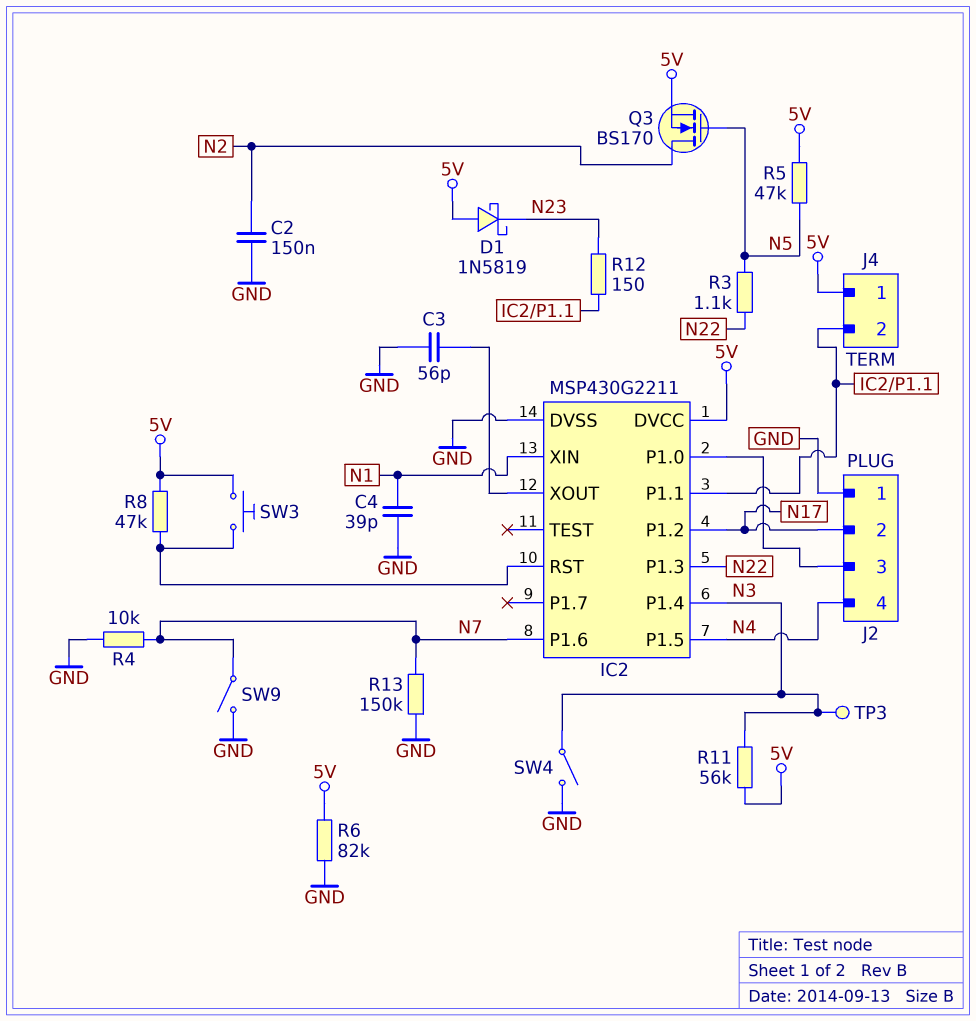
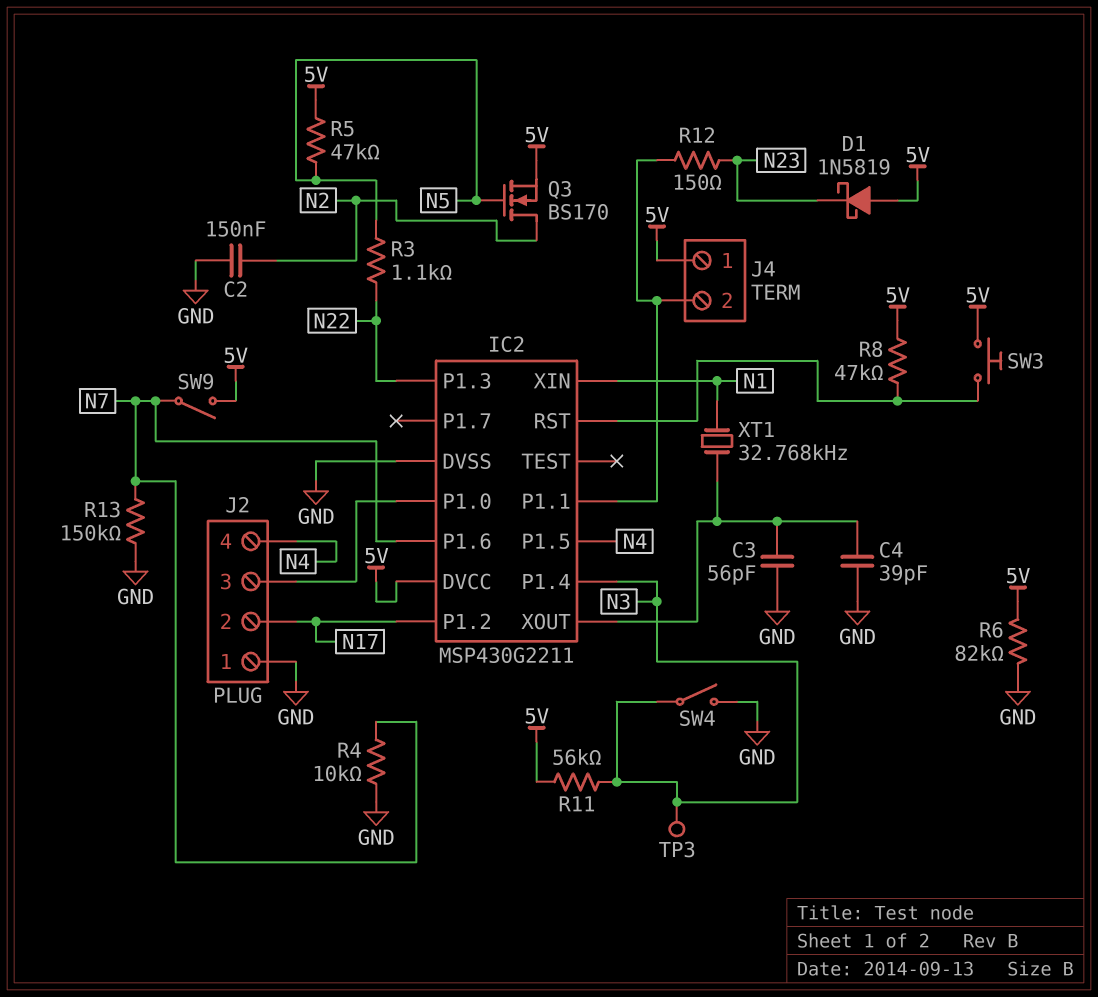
C4: 39pF (GND, N1) -> 39pF (GND, IC2/XOUT)
SW9: switch (GND, N7) -> switch (5V, N7)
XT1: none -> 32.768kHz (IC2/XOUT, N1)

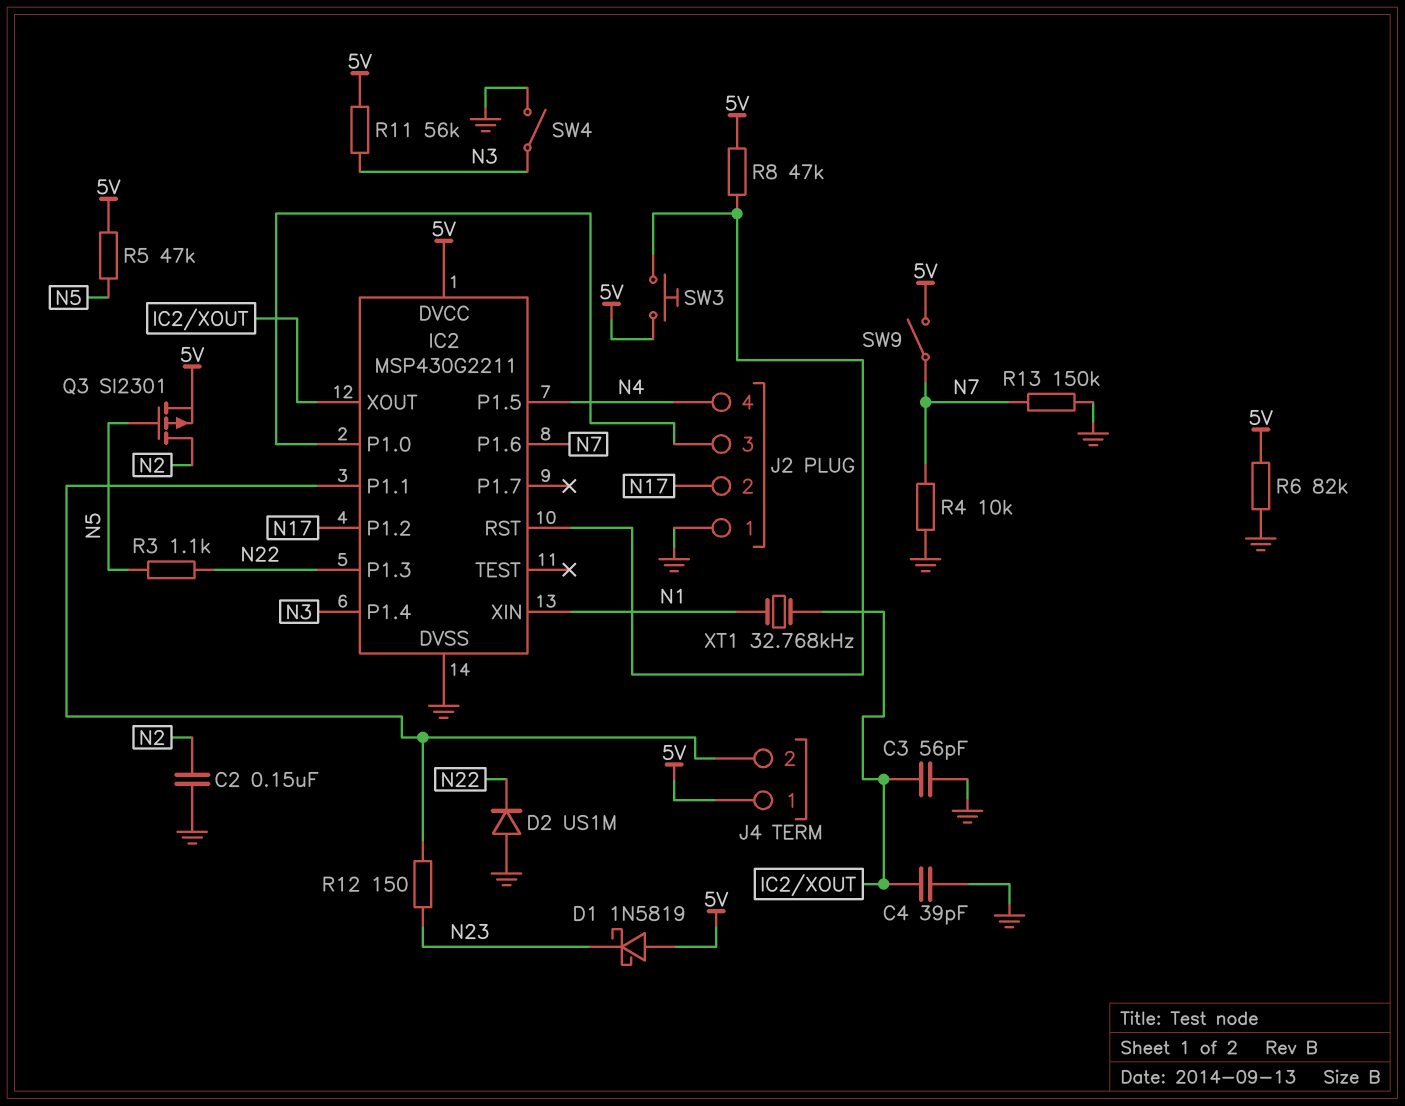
D2: none -> diode US1M (A GND, K N22)
Q3: NMOS BS170 (G N5, D N2, S 5V) -> PMOS SI2301 (G N5, D N2, S 5V)
TP3: test point (N3) -> none

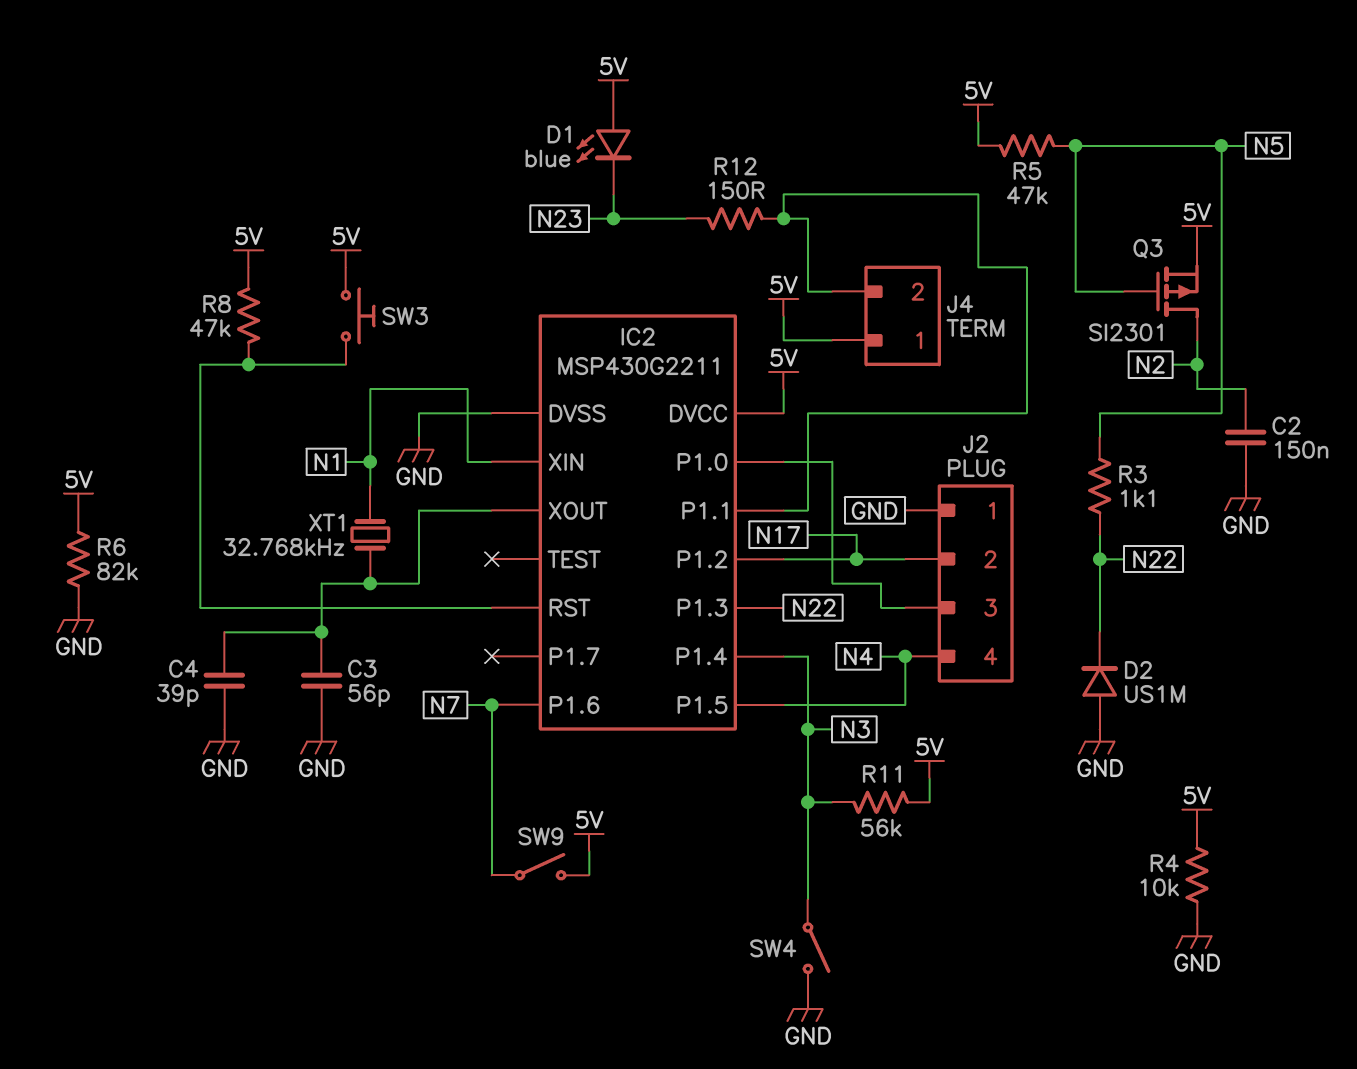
D1: schottky 1N5819 (A 5V, K N23) -> LED blue (A 5V, K N23)
R4: 10k (GND, N7) -> 10k (5V, GND)
R13: 150k (GND, N7) -> none

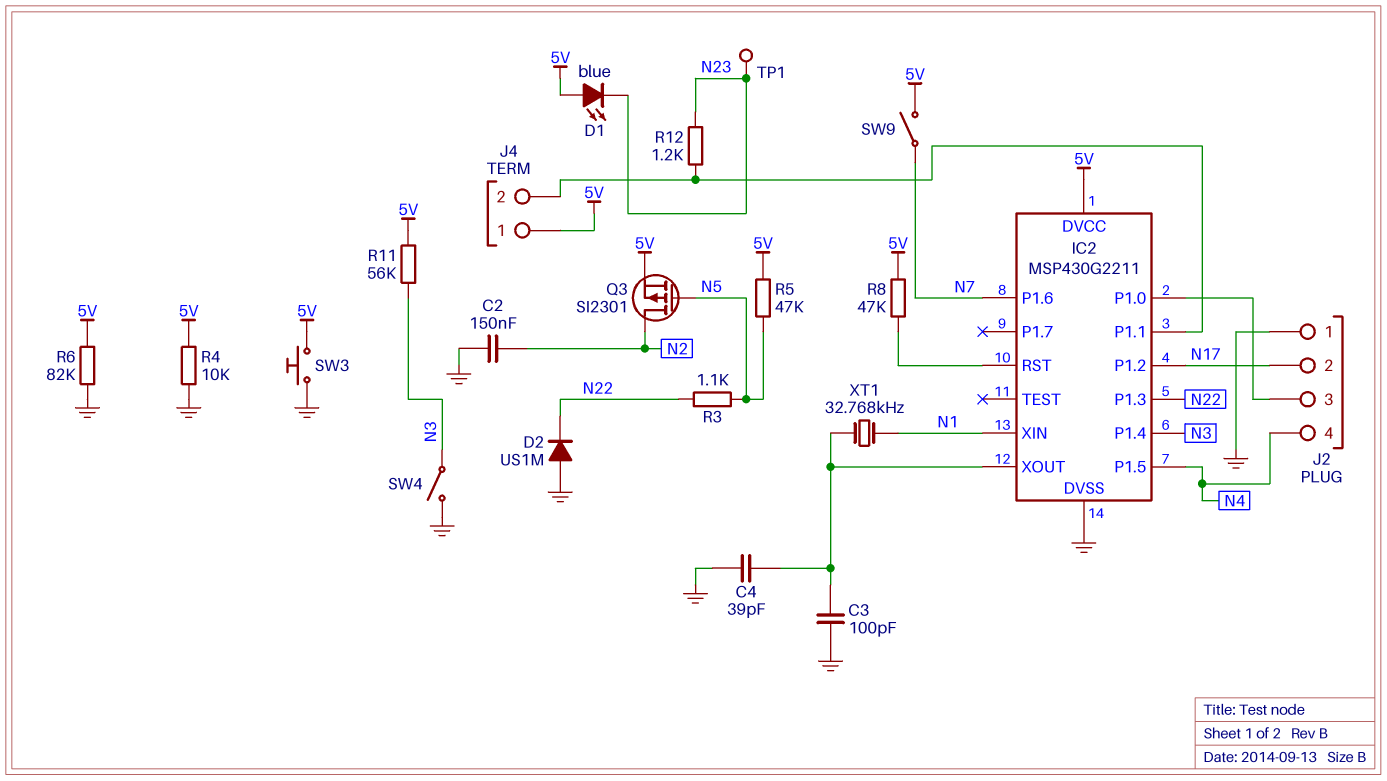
C3: 56pF (GND, IC2/XOUT) -> 100pF (GND, IC2/XOUT)
R12: 150 (IC2/P1.1, N23) -> 1.2k (IC2/P1.1, N23)
SW3: button (5V, IC2/RST) -> button (5V, GND)
TP1: none -> test point (N23)

